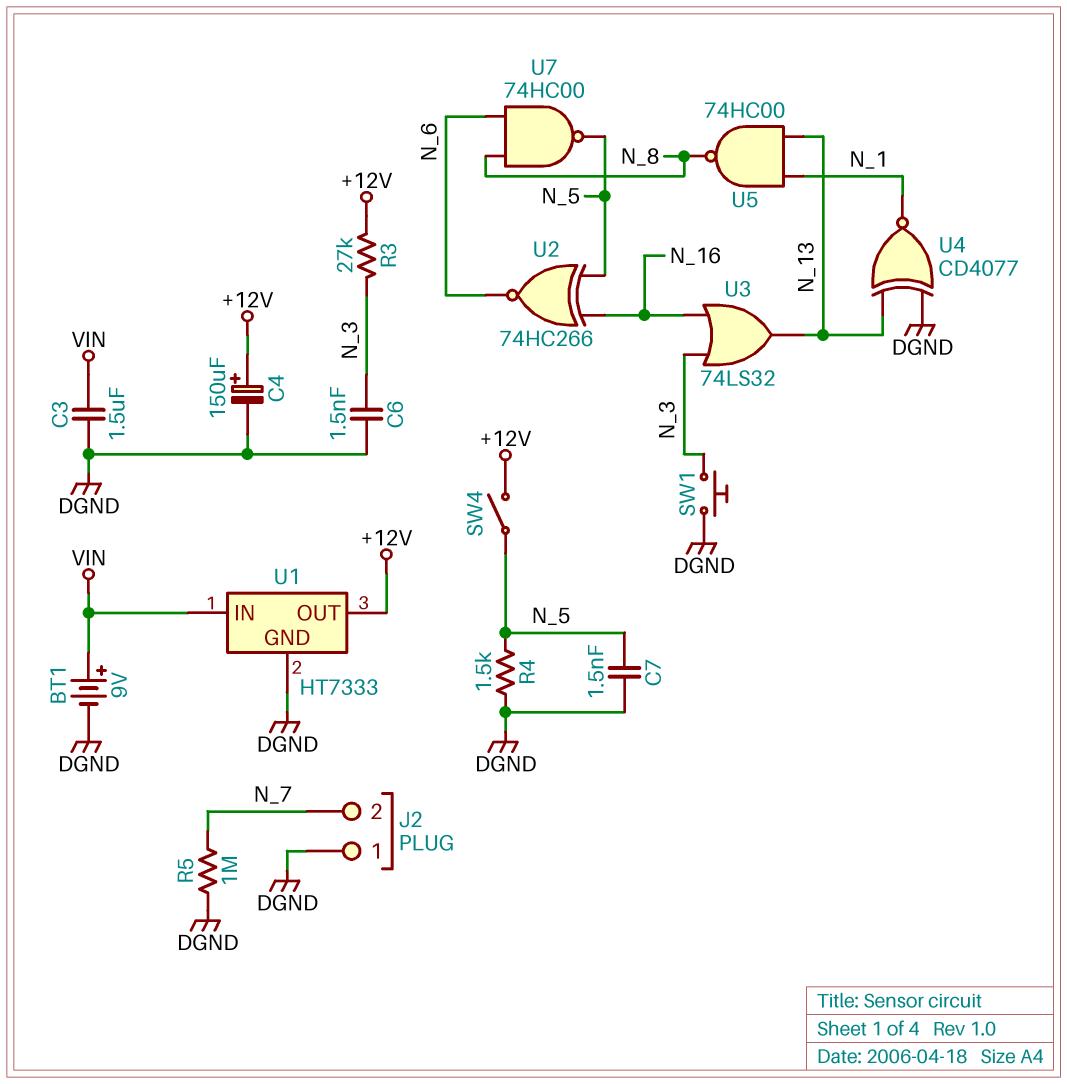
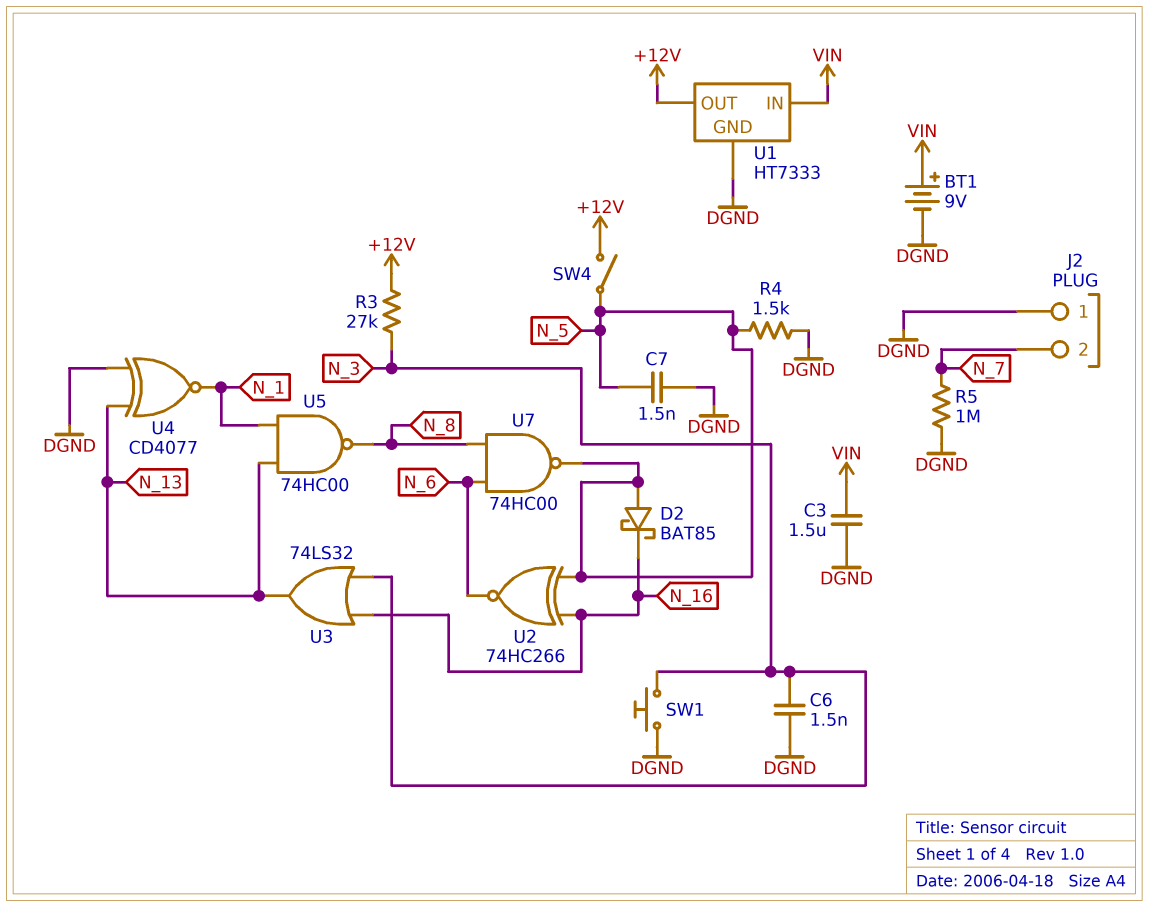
C4: 150uF (plus +12V, minus DGND) -> none
D2: none -> schottky BAT85 (A N_5, K N_16)

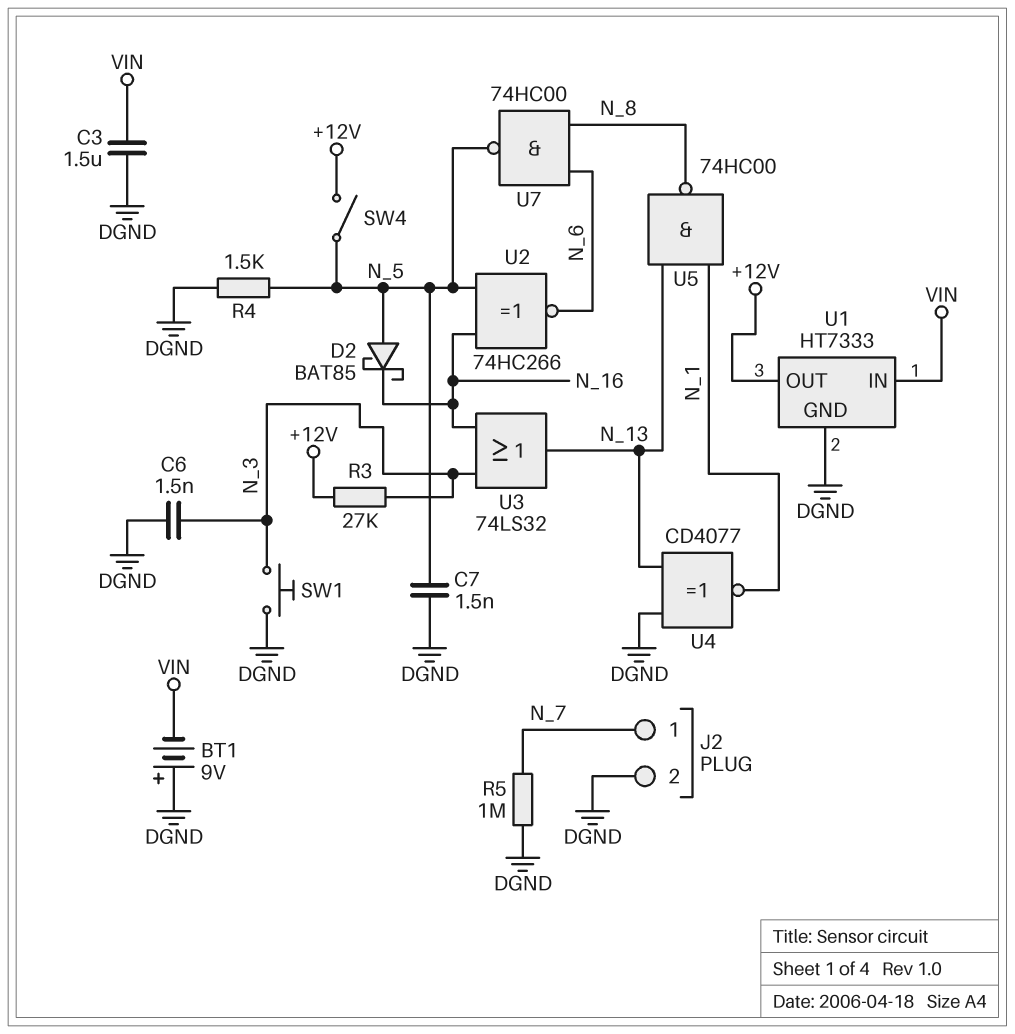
BT1: 9V (plus VIN, minus DGND) -> 9V (plus DGND, minus VIN)
J2 pin 1: DGND -> N_7
J2 pin 2: N_7 -> DGND

